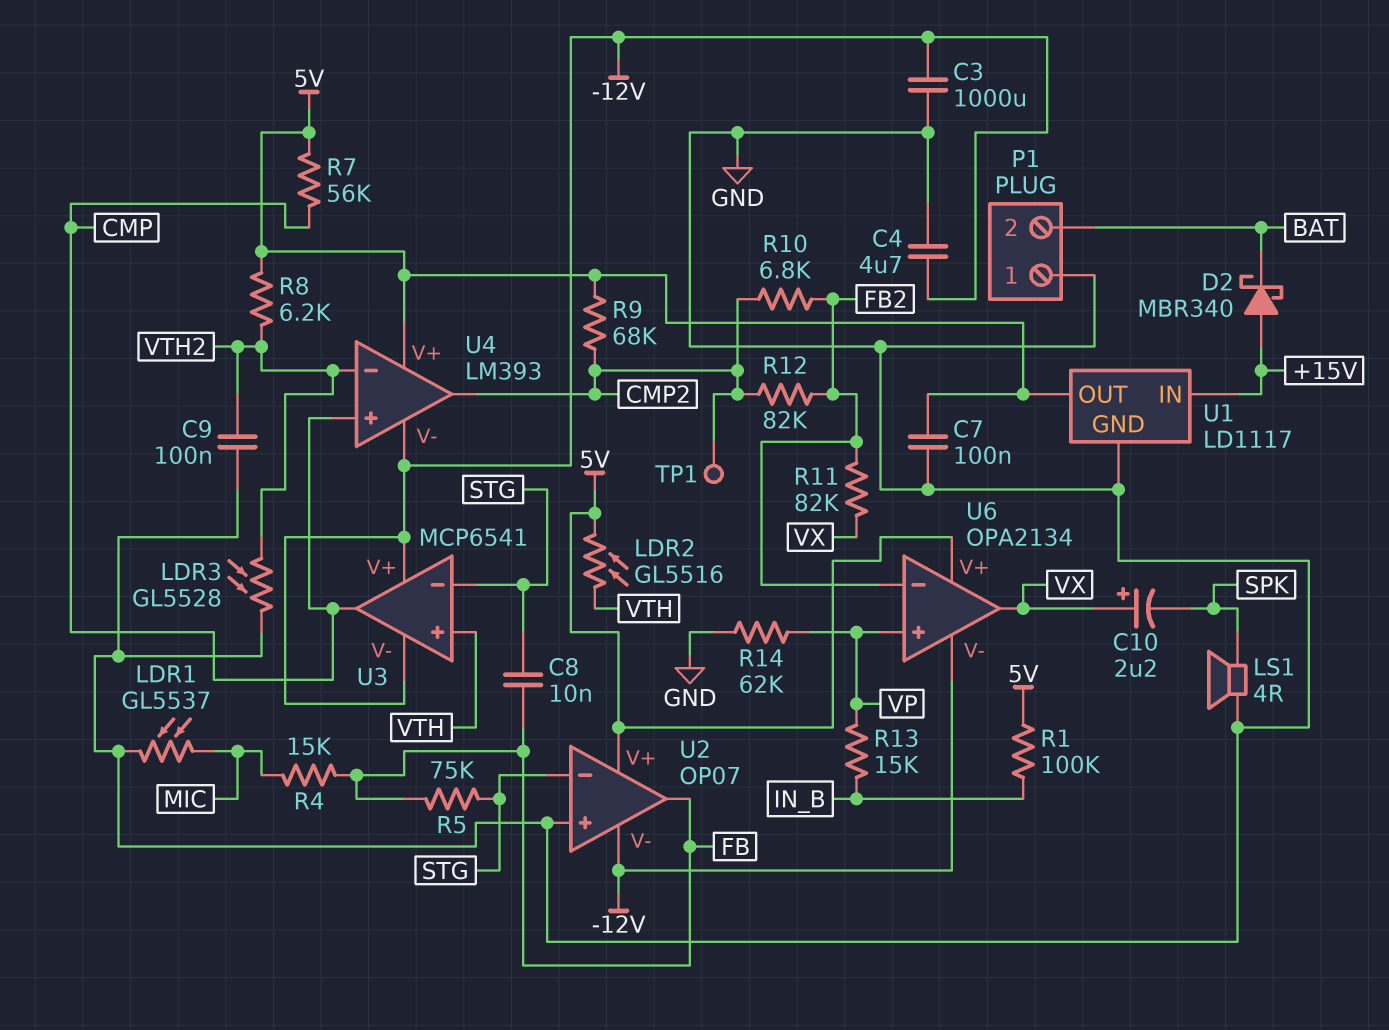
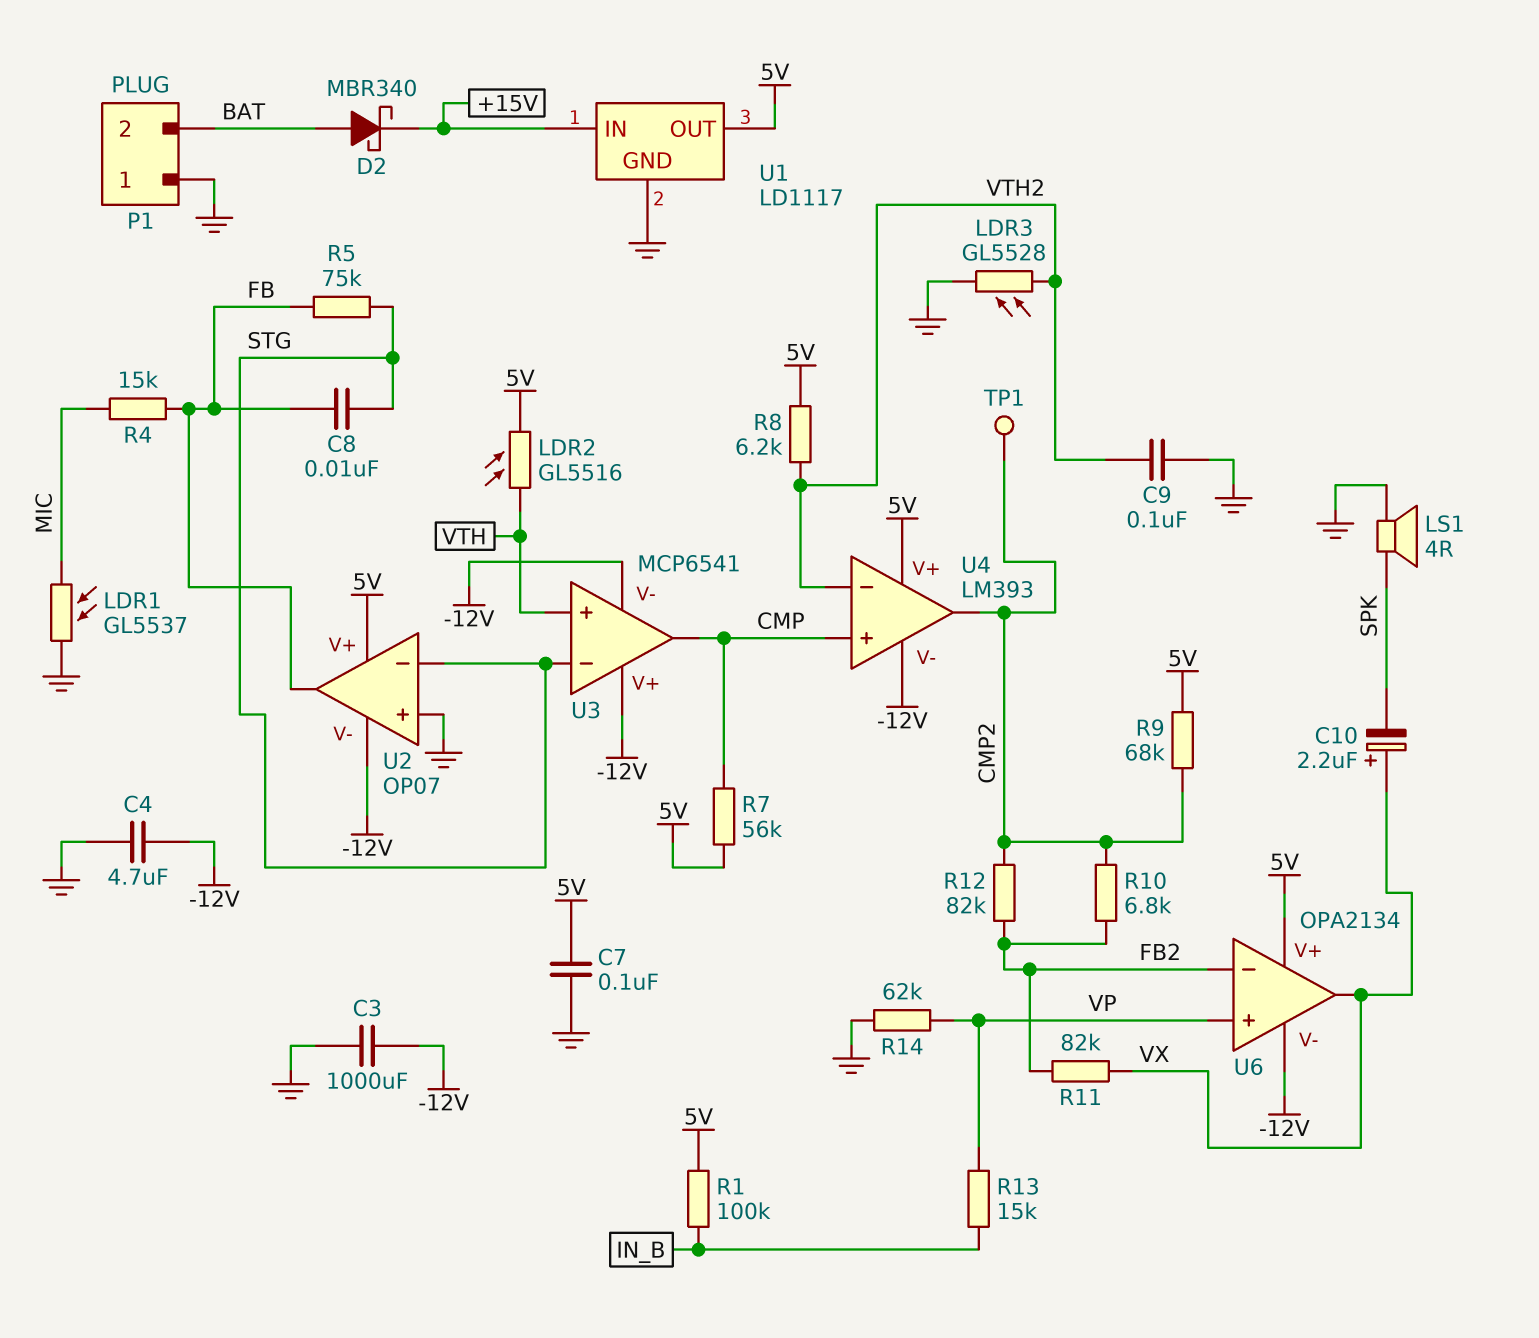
D2: schottky MBR340 (A +15V, K BAT) -> schottky MBR340 (A BAT, K +15V)

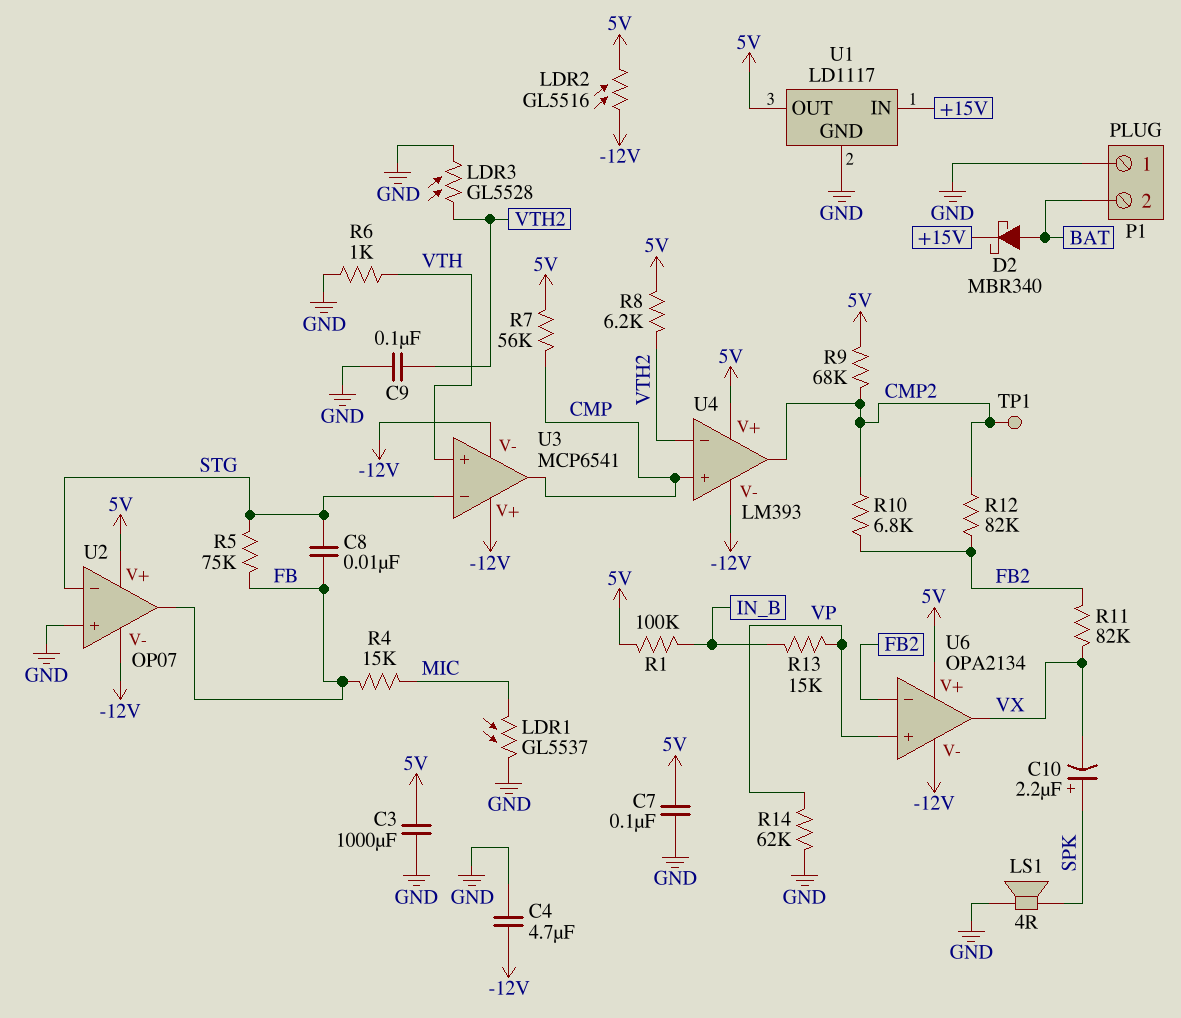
C3: 1000uF (-12V, GND) -> 1000uF (5V, GND)
C10: 2.2uF (plus VX, minus SPK) -> 2.2uF (plus SPK, minus VX)
LDR2: GL5516 (5V, VTH) -> GL5516 (-12V, 5V)
R6: none -> 1k (GND, VTH)

